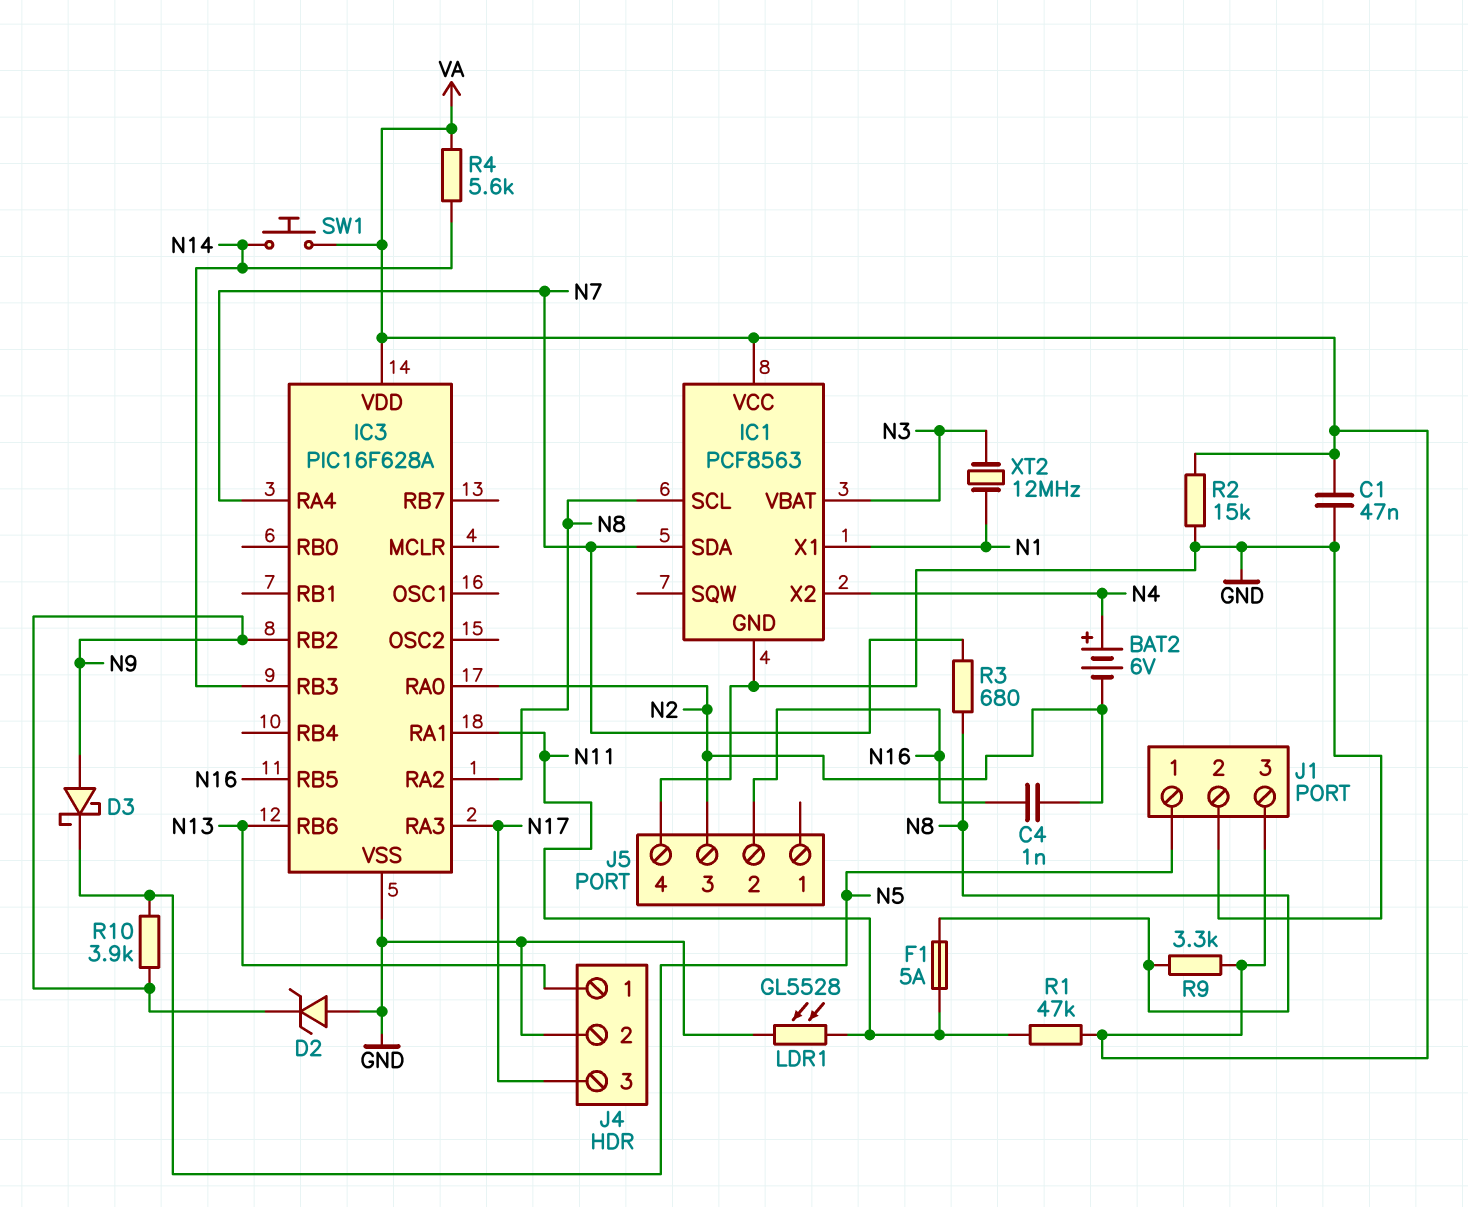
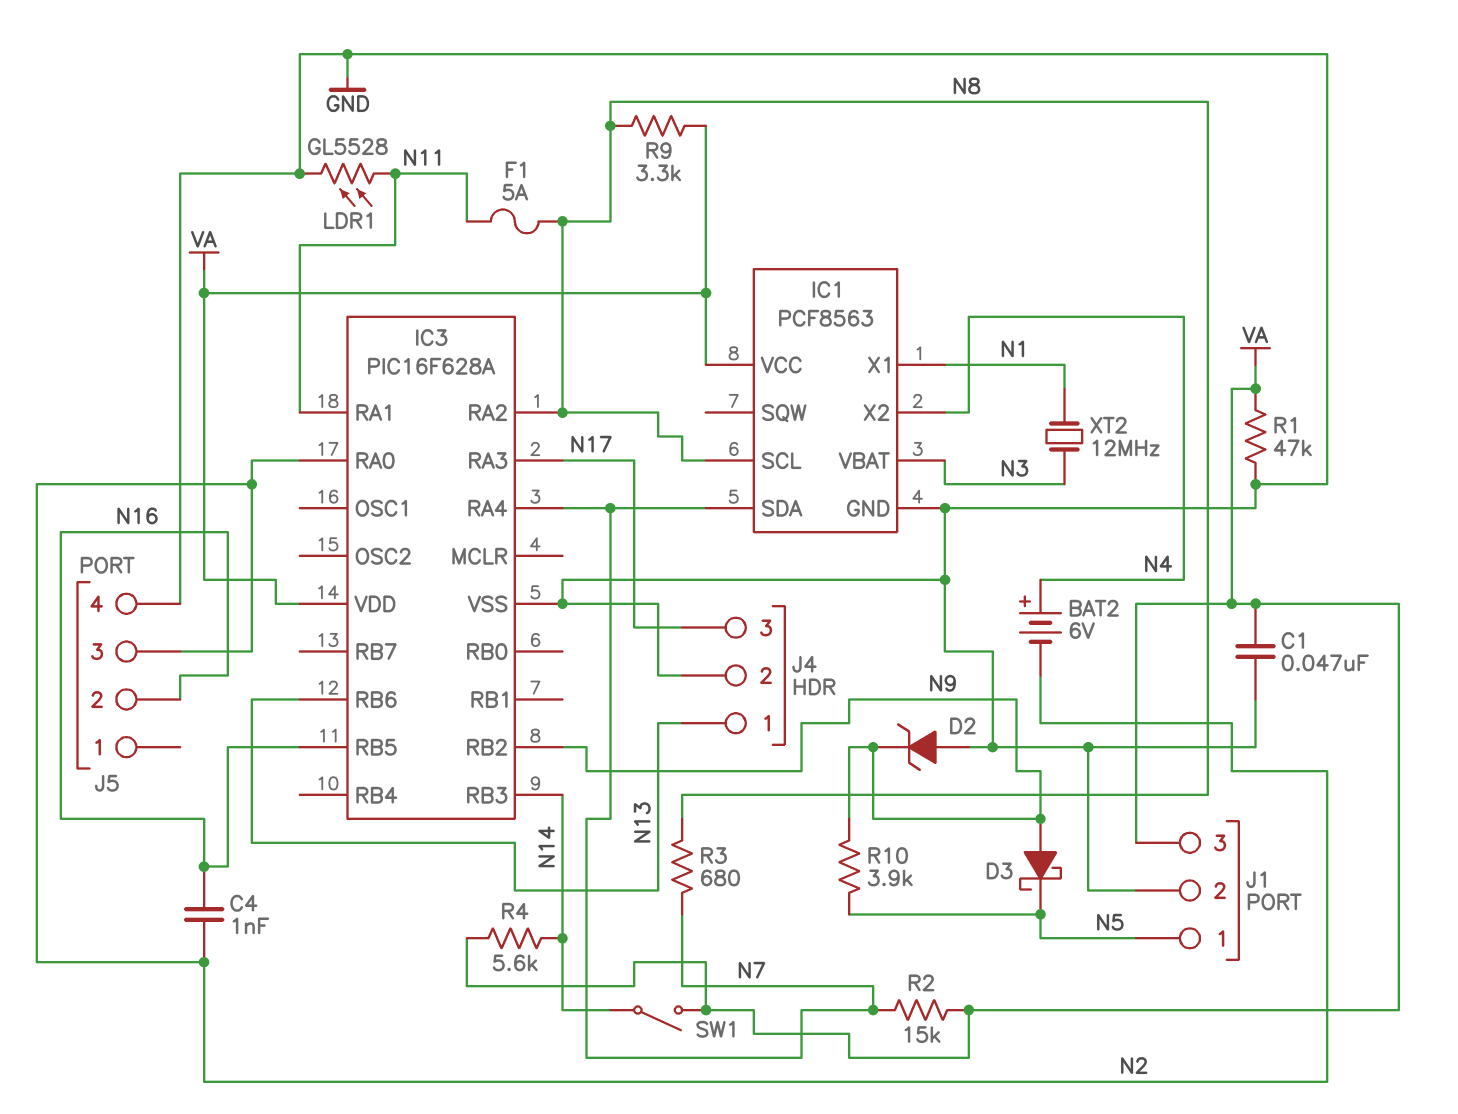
R1: 47k (N11, VA) -> 47k (GND, VA)
R2: 15k (GND, VA) -> 15k (N7, VA)
SW1: button (N14, VA) -> switch (N14, VA)

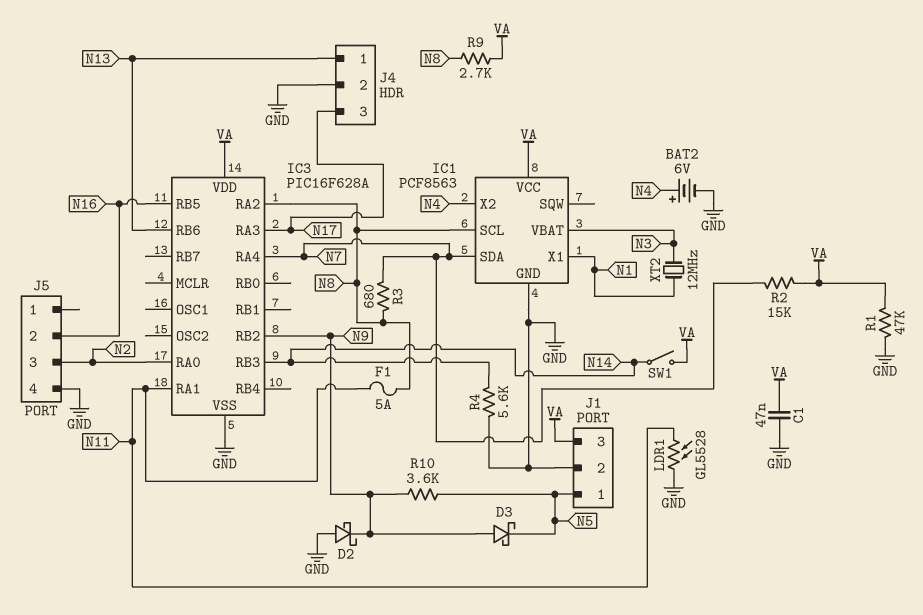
BAT2: 6V (plus N4, minus N2) -> 6V (plus N4, minus GND)
C4: 1nF (N2, N16) -> none
D2: zener (A GND, K N9) -> schottky (A GND, K N9)
R4: 5.6k (N14, VA) -> 5.6k (GND, N14)
R9: 3.3k (N8, VA) -> 2.7k (N8, VA)
R10: 3.9k (N5, N9) -> 3.6k (N5, N9)

